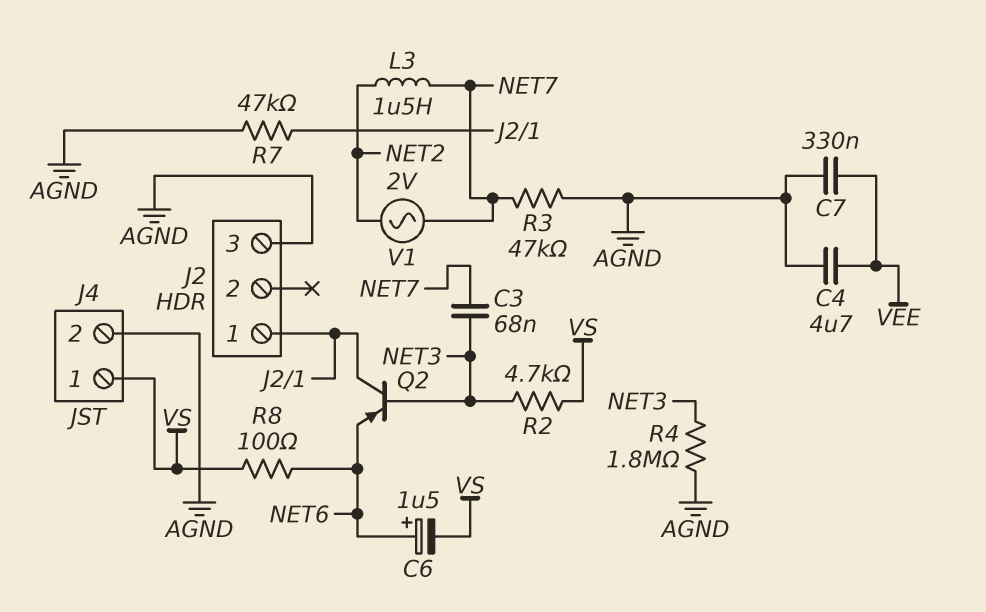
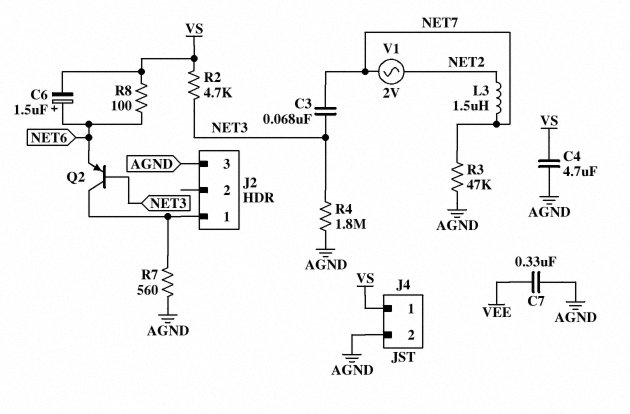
C4: 4.7uF (AGND, VEE) -> 4.7uF (AGND, VS)
R7: 47k (AGND, J2/1) -> 560 (AGND, J2/1)

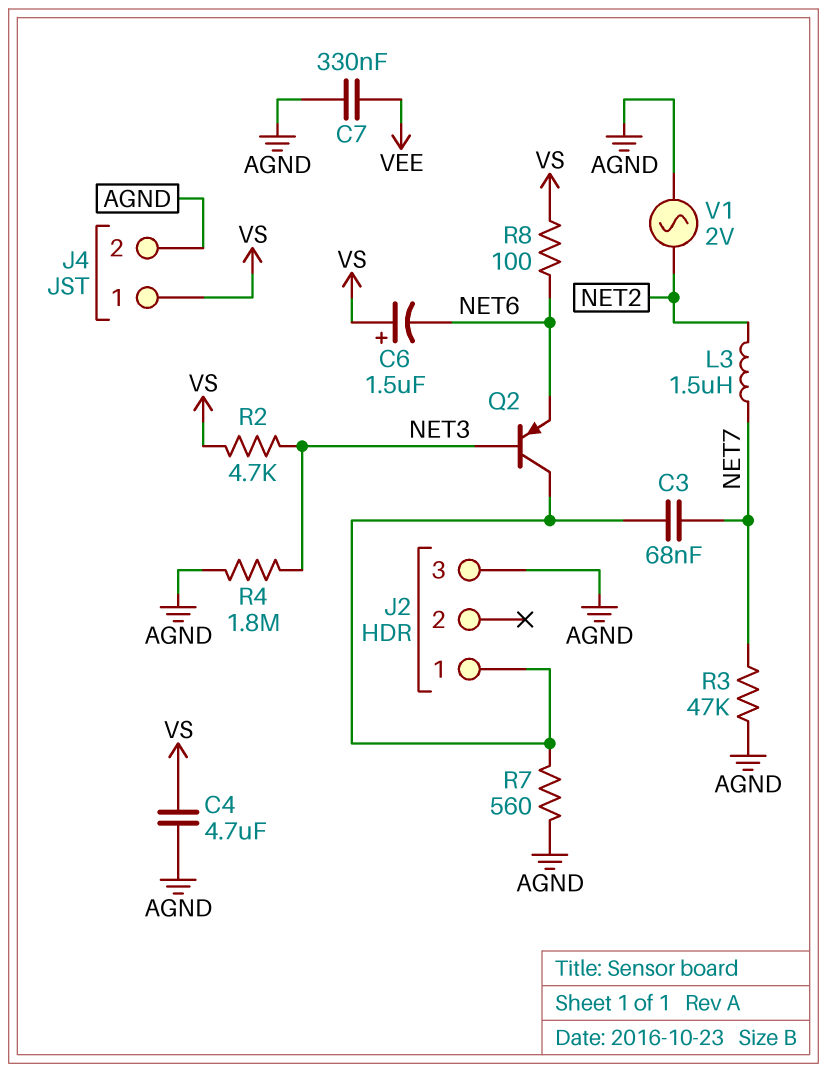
C3: 68nF (NET3, NET7) -> 68nF (J2/1, NET7)
C6: 1.5uF (plus NET6, minus VS) -> 1.5uF (plus VS, minus NET6)
V1: AC 2V (NET2, NET7) -> AC 2V (AGND, NET2)

